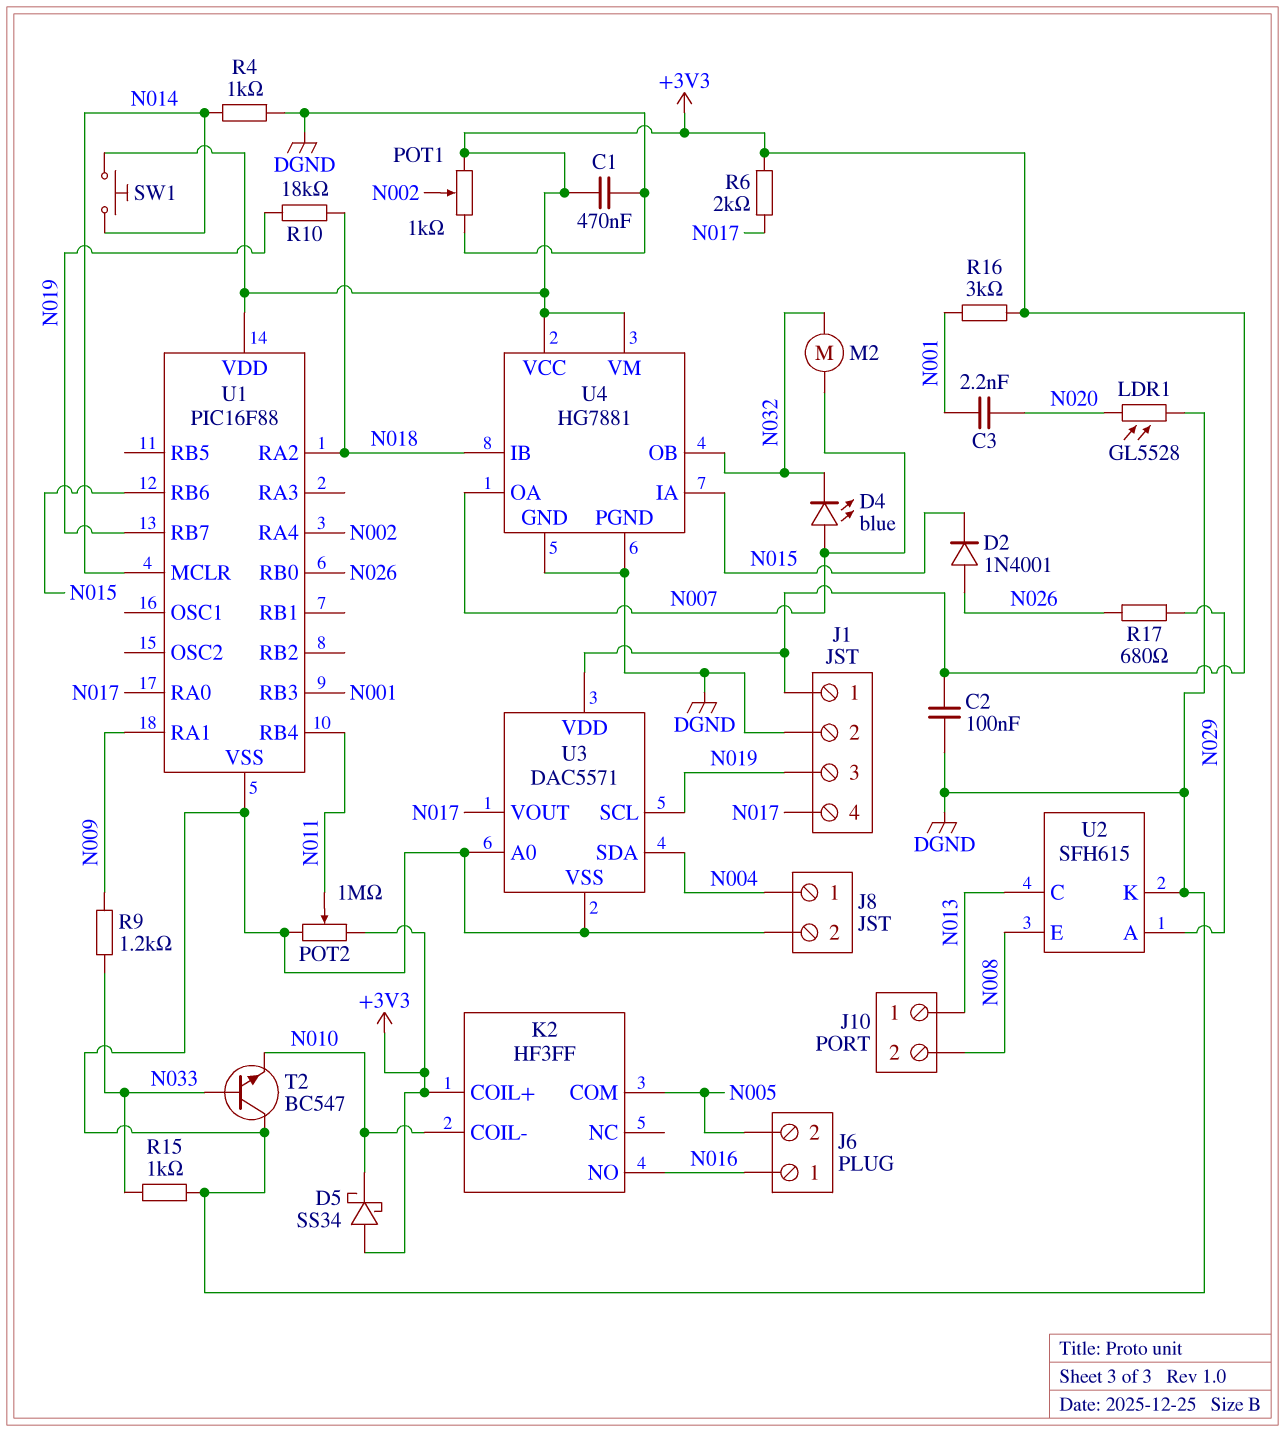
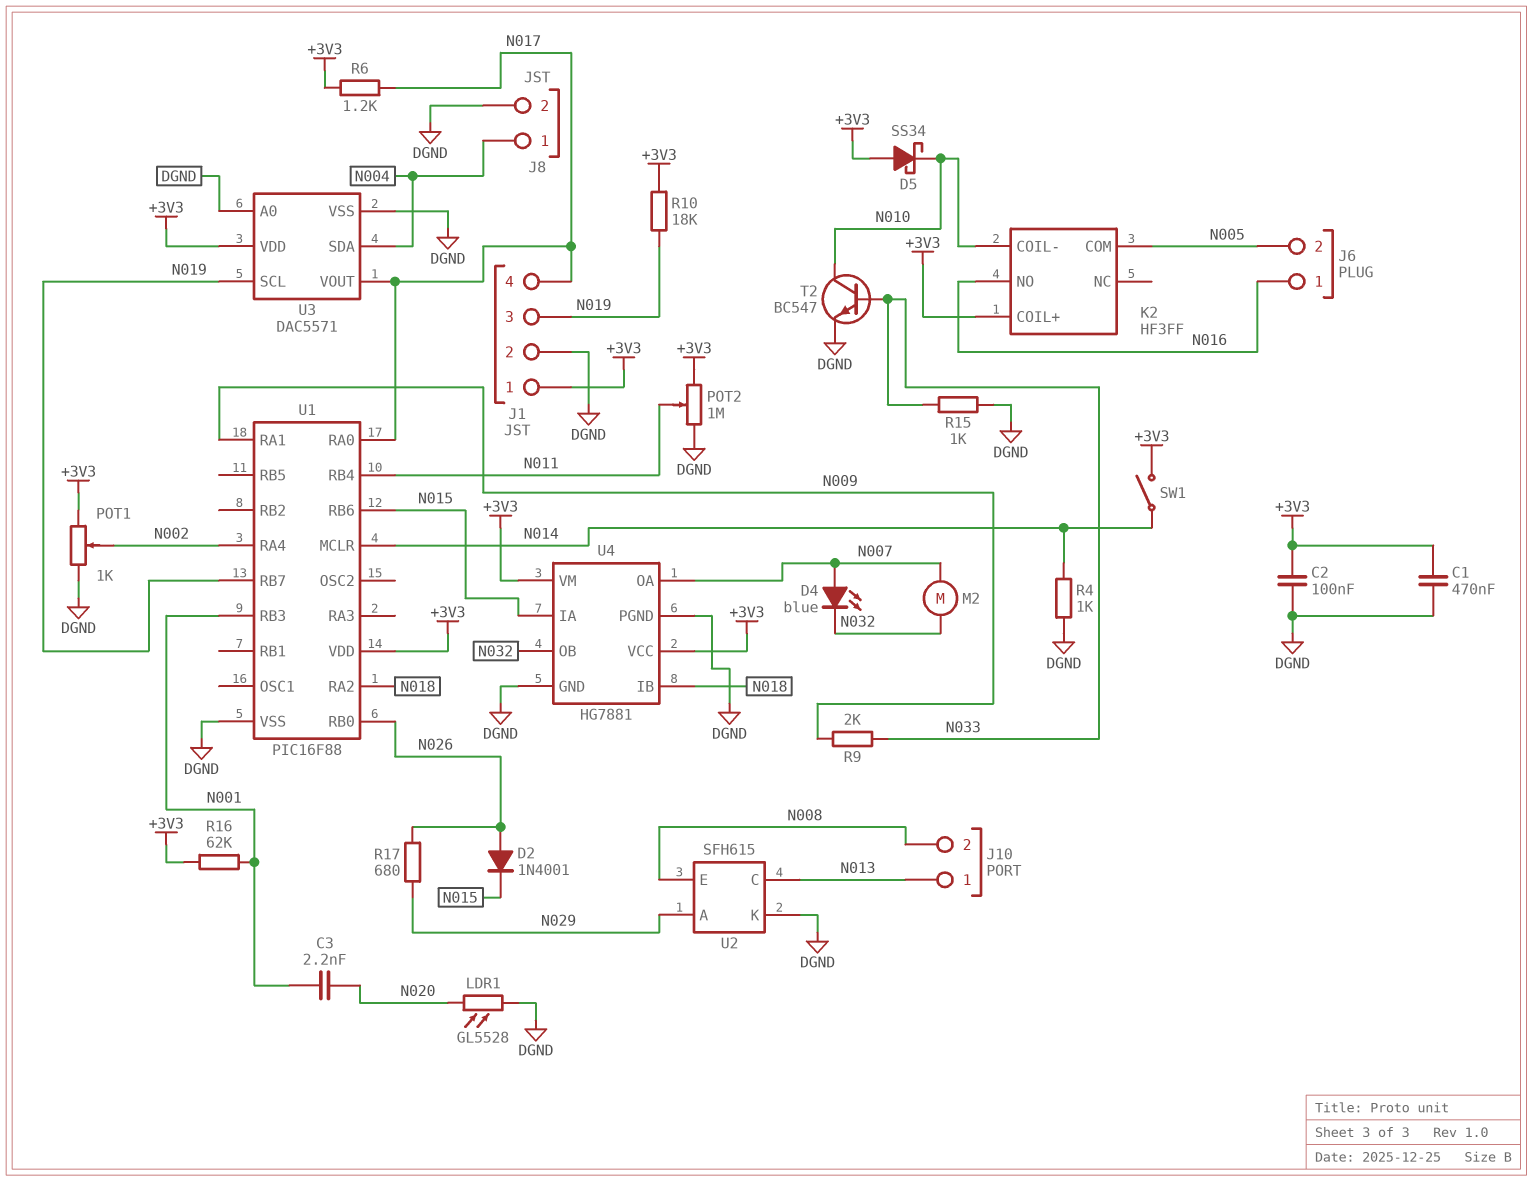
R6: 2k (+3V3, N017) -> 1.2k (+3V3, N017)
R9: 1.2k (N009, N033) -> 2k (N009, N033)
R10: 18k (N018, N019) -> 18k (+3V3, N019)
R16: 3k (+3V3, N001) -> 62k (+3V3, N001)
SW1: button (+3V3, N014) -> switch (+3V3, N014)
T2: NPN BC547 (B N033, C DGND, E N010) -> NPN BC547 (B N033, C N010, E DGND)

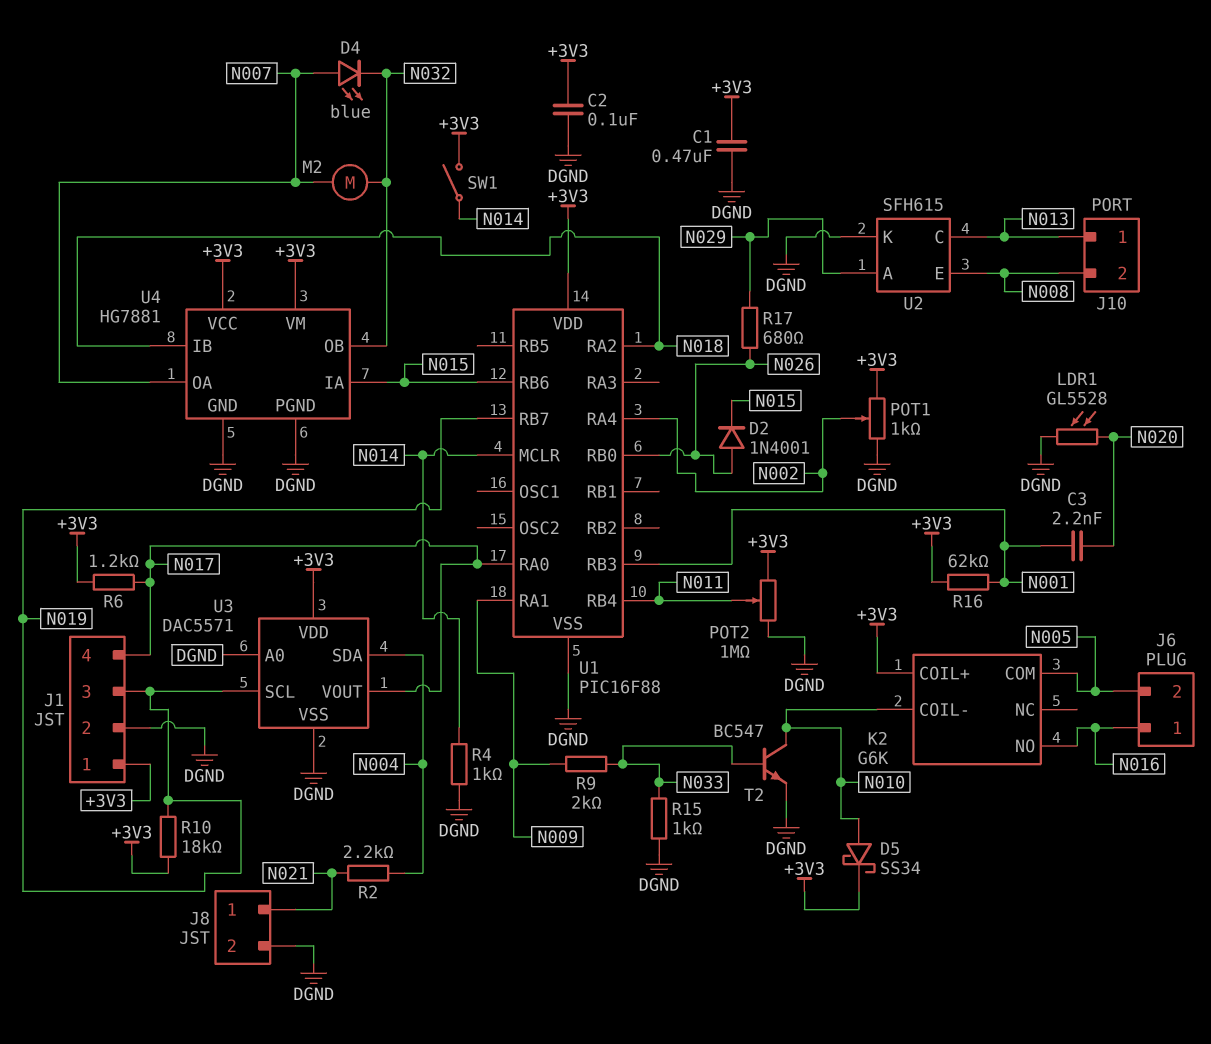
D5: schottky SS34 (A +3V3, K N010) -> schottky SS34 (A N010, K +3V3)
J8 pin 1: N004 -> N021
K2: HF3FF -> G6K
R2: none -> 2.2k (N004, N021)

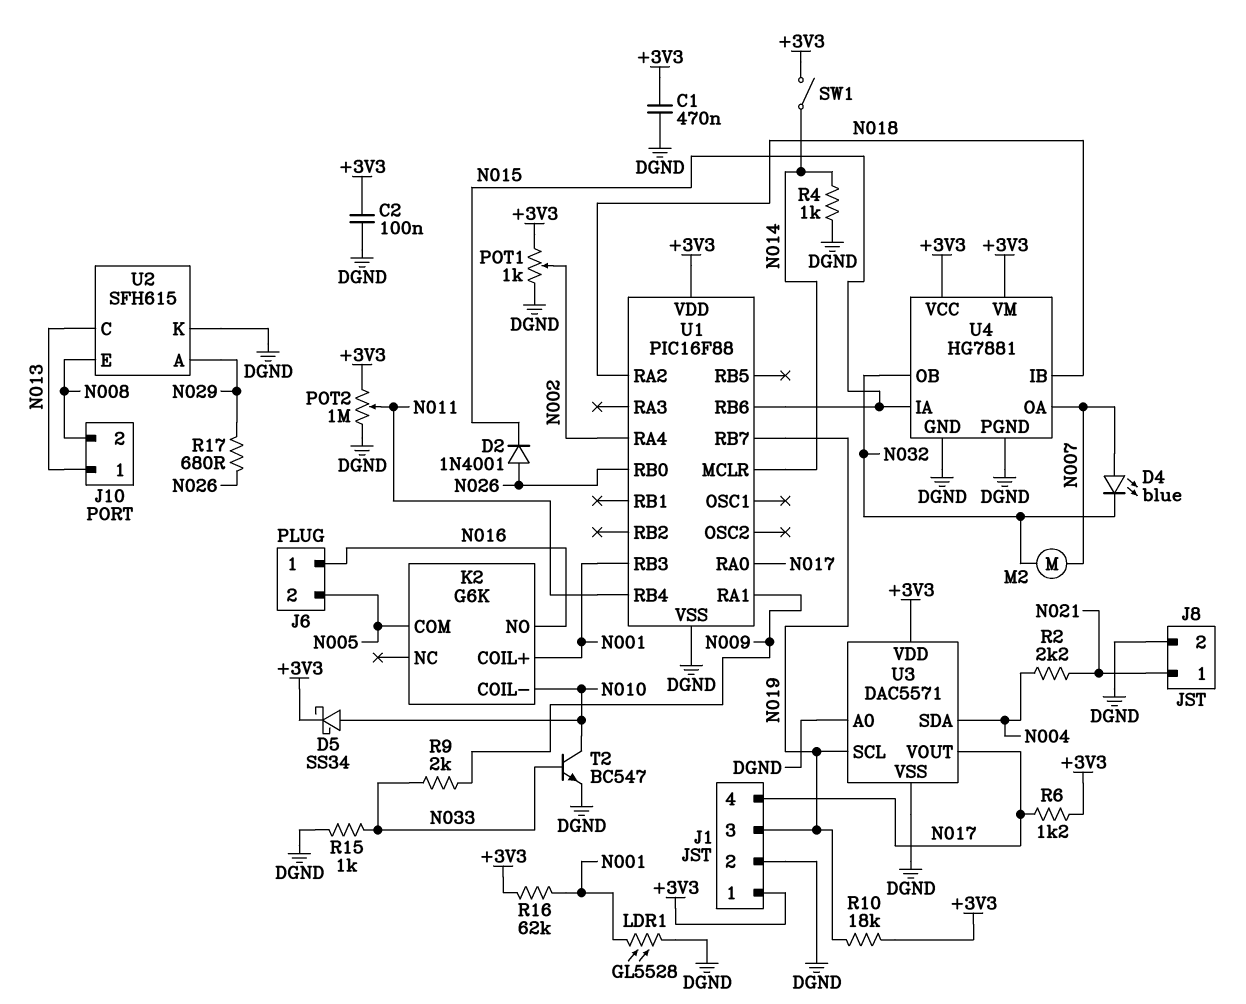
C3: 2.2nF (N001, N020) -> none
K2 pin COIL+: +3V3 -> N001
LDR1: GL5528 (DGND, N020) -> GL5528 (DGND, N001)

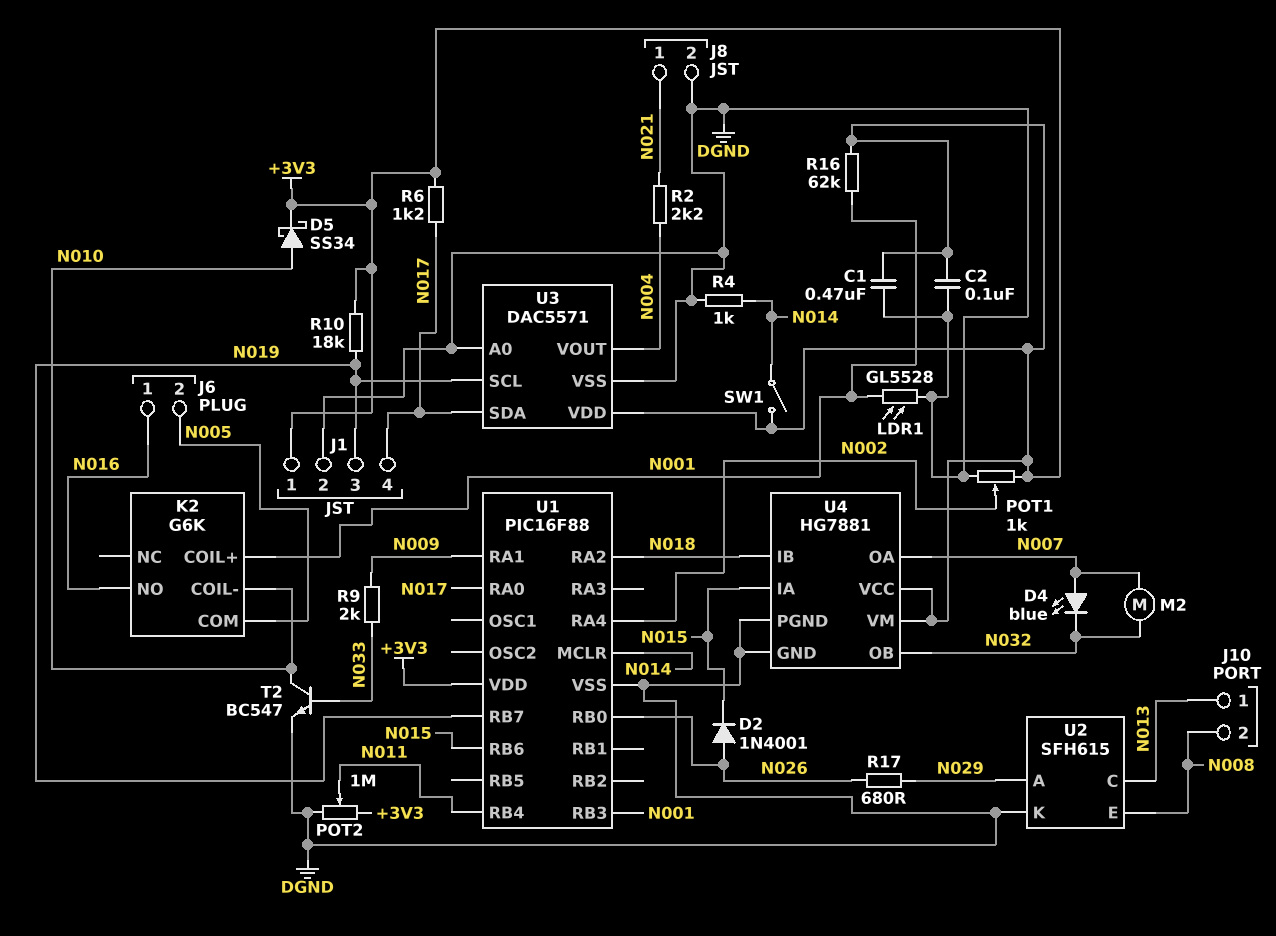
R15: 1k (DGND, N033) -> none
U3 pin SDA: N004 -> N017
U3 pin VOUT: N017 -> N004

